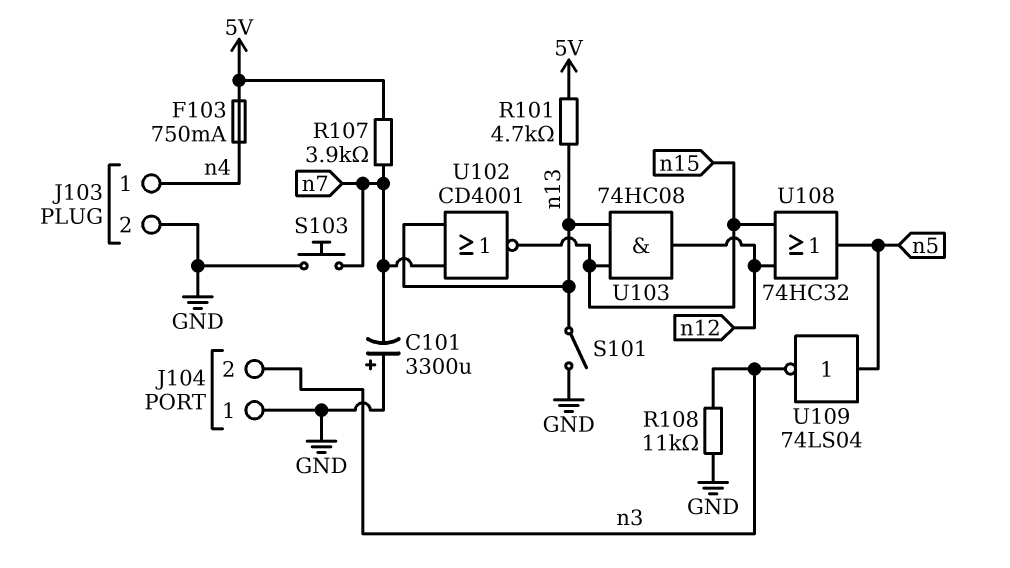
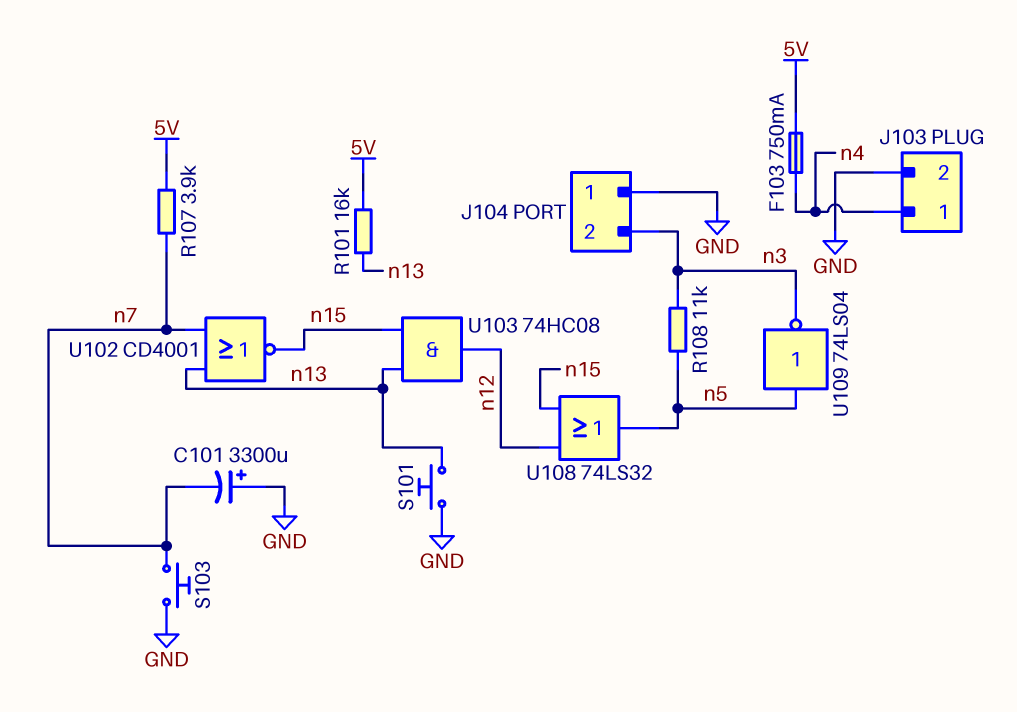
R101: 4.7k (5V, n13) -> 16k (5V, n13)
R108: 11k (GND, n3) -> 11k (n3, n5)
S101: switch (GND, n13) -> button (GND, n13)
U108: OR 74HC32 (in n12, in n15, out n5) -> OR 74LS32 (in n12, in n15, out n5)

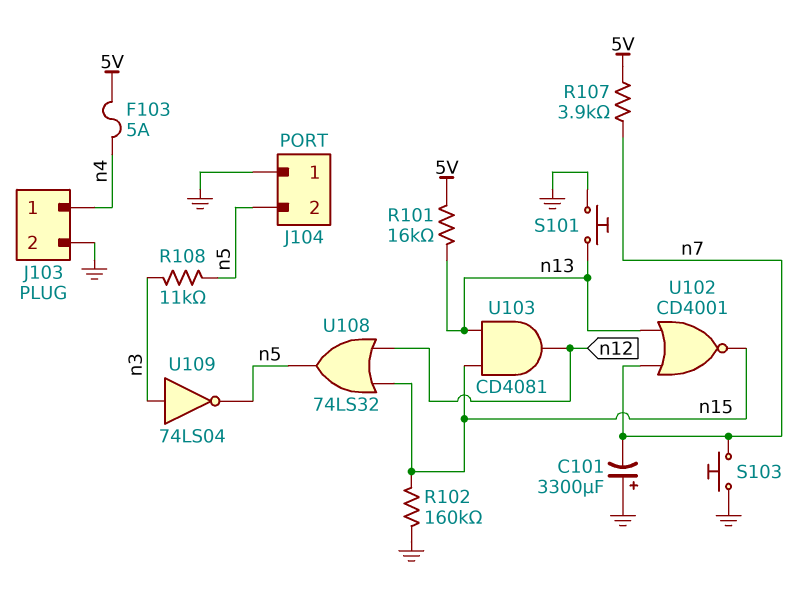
F103: 750mA (5V, n4) -> 5A (5V, n4)
J104 pin 2: n3 -> n5
R102: none -> 160k (GND, n15)
U103: AND 74HC08 (in n13, in n15, out n12) -> AND CD4081 (in n13, in n15, out n12)
U109: NOT 74LS04 (in n5, out n3) -> NOT 74LS04 (in n3, out n5)

